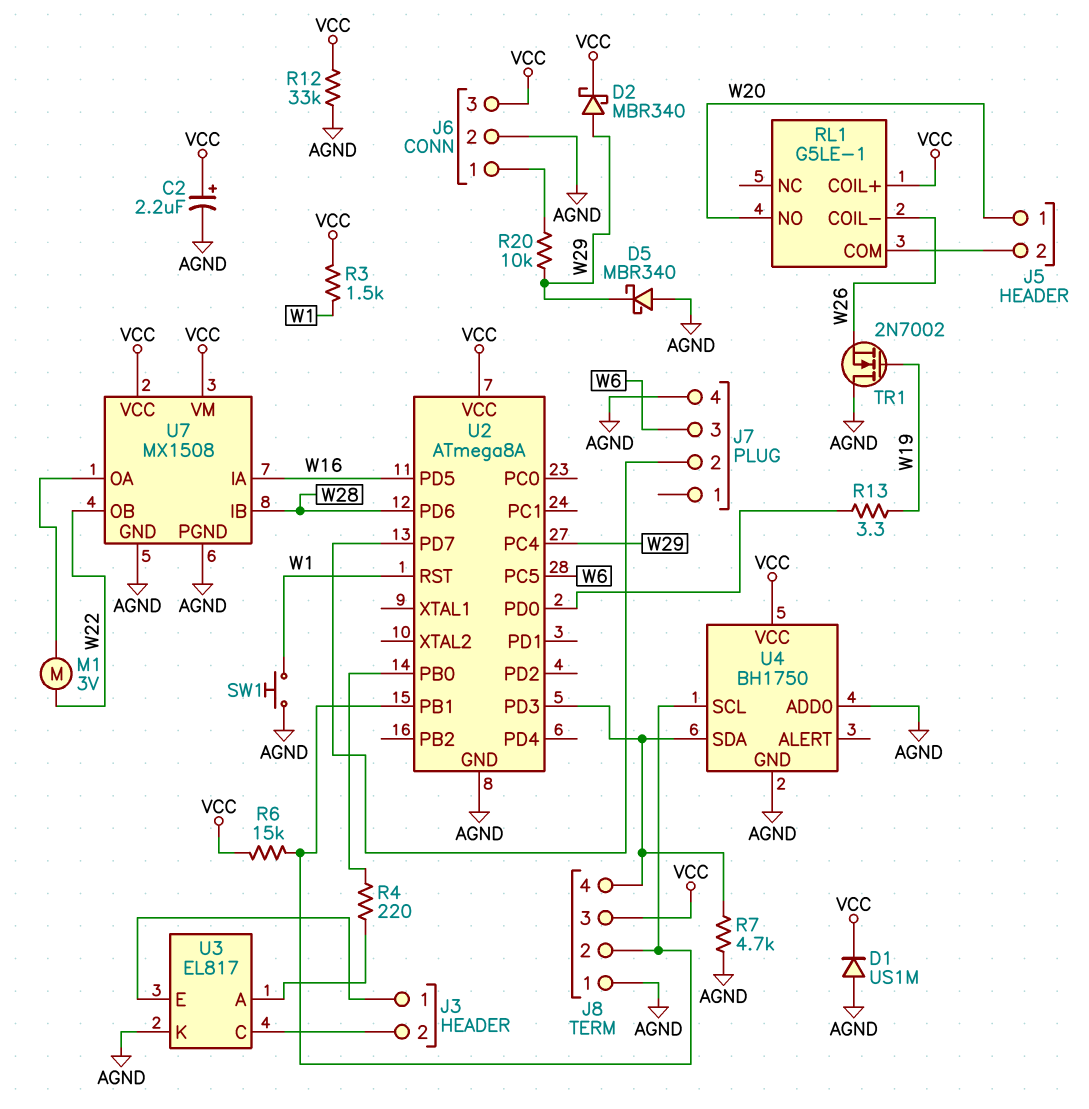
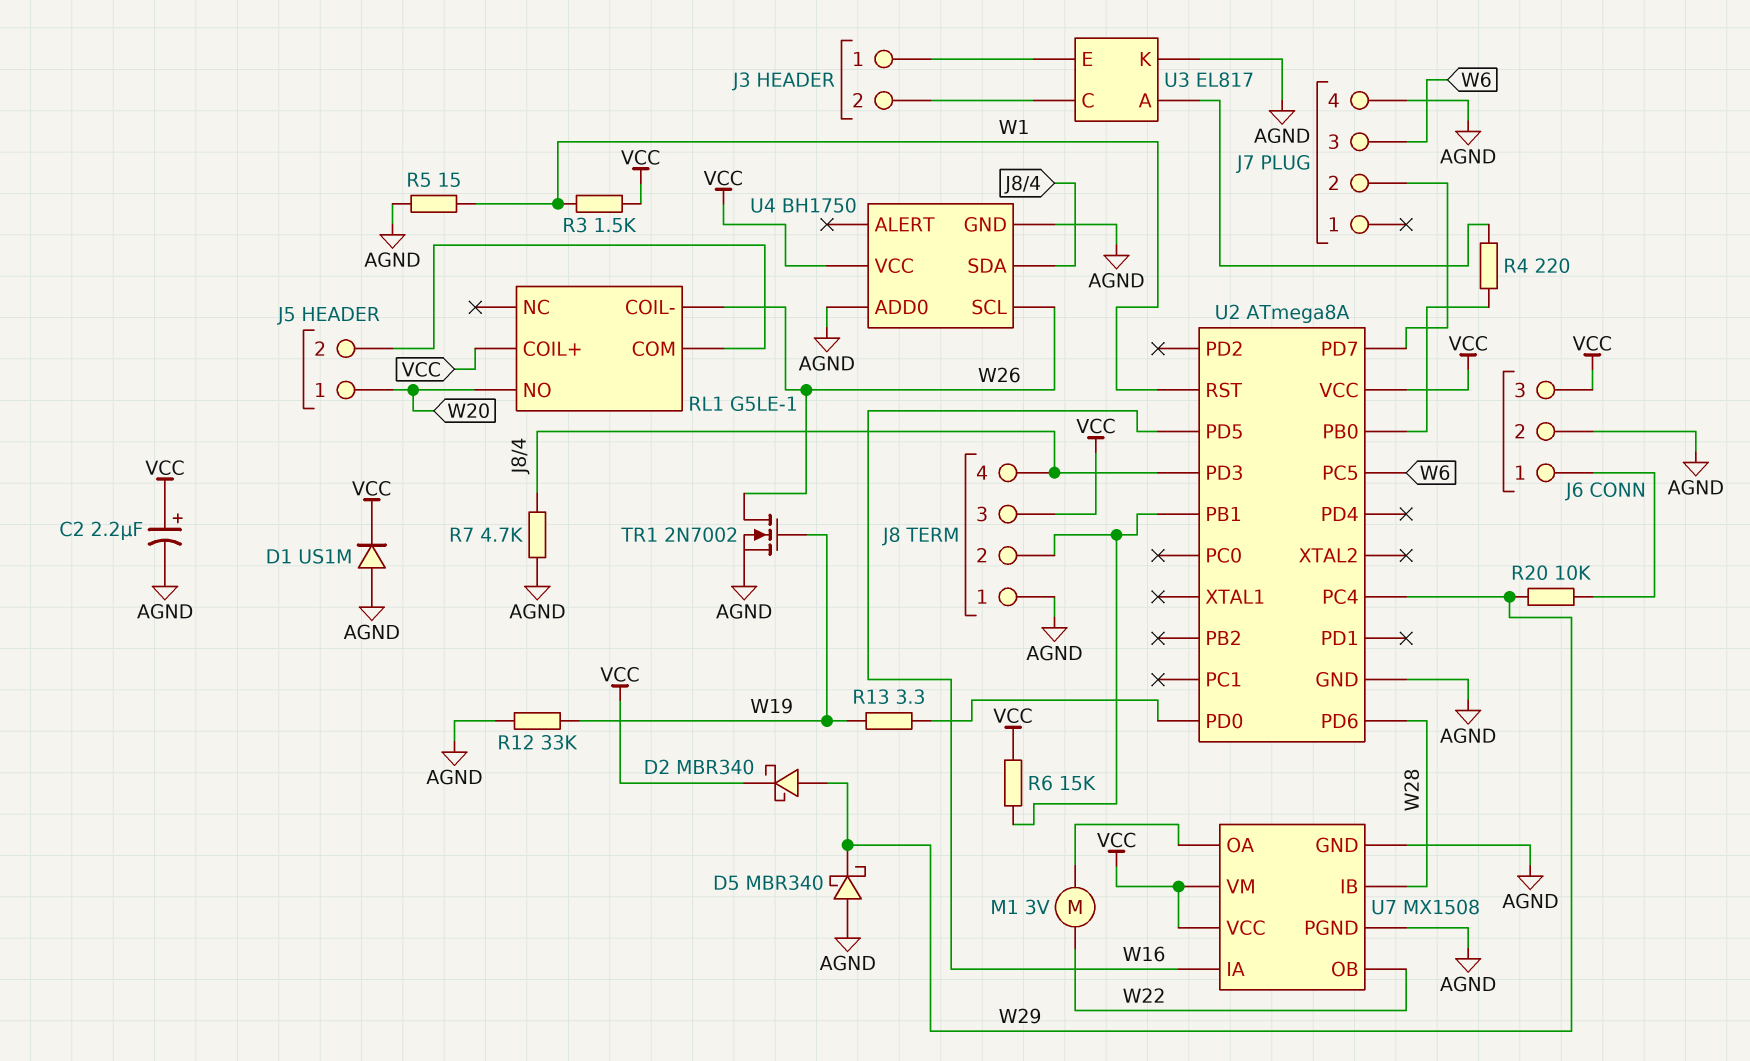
R5: none -> 15 (AGND, W1)
R12: 33k (AGND, VCC) -> 33k (AGND, W19)
SW1: button (AGND, W1) -> none
TR1: NMOS 2N7002 (G W19, D AGND, S W26) -> NMOS 2N7002 (G W19, D W26, S AGND)
U4 pin SCL: J8/2 -> W26

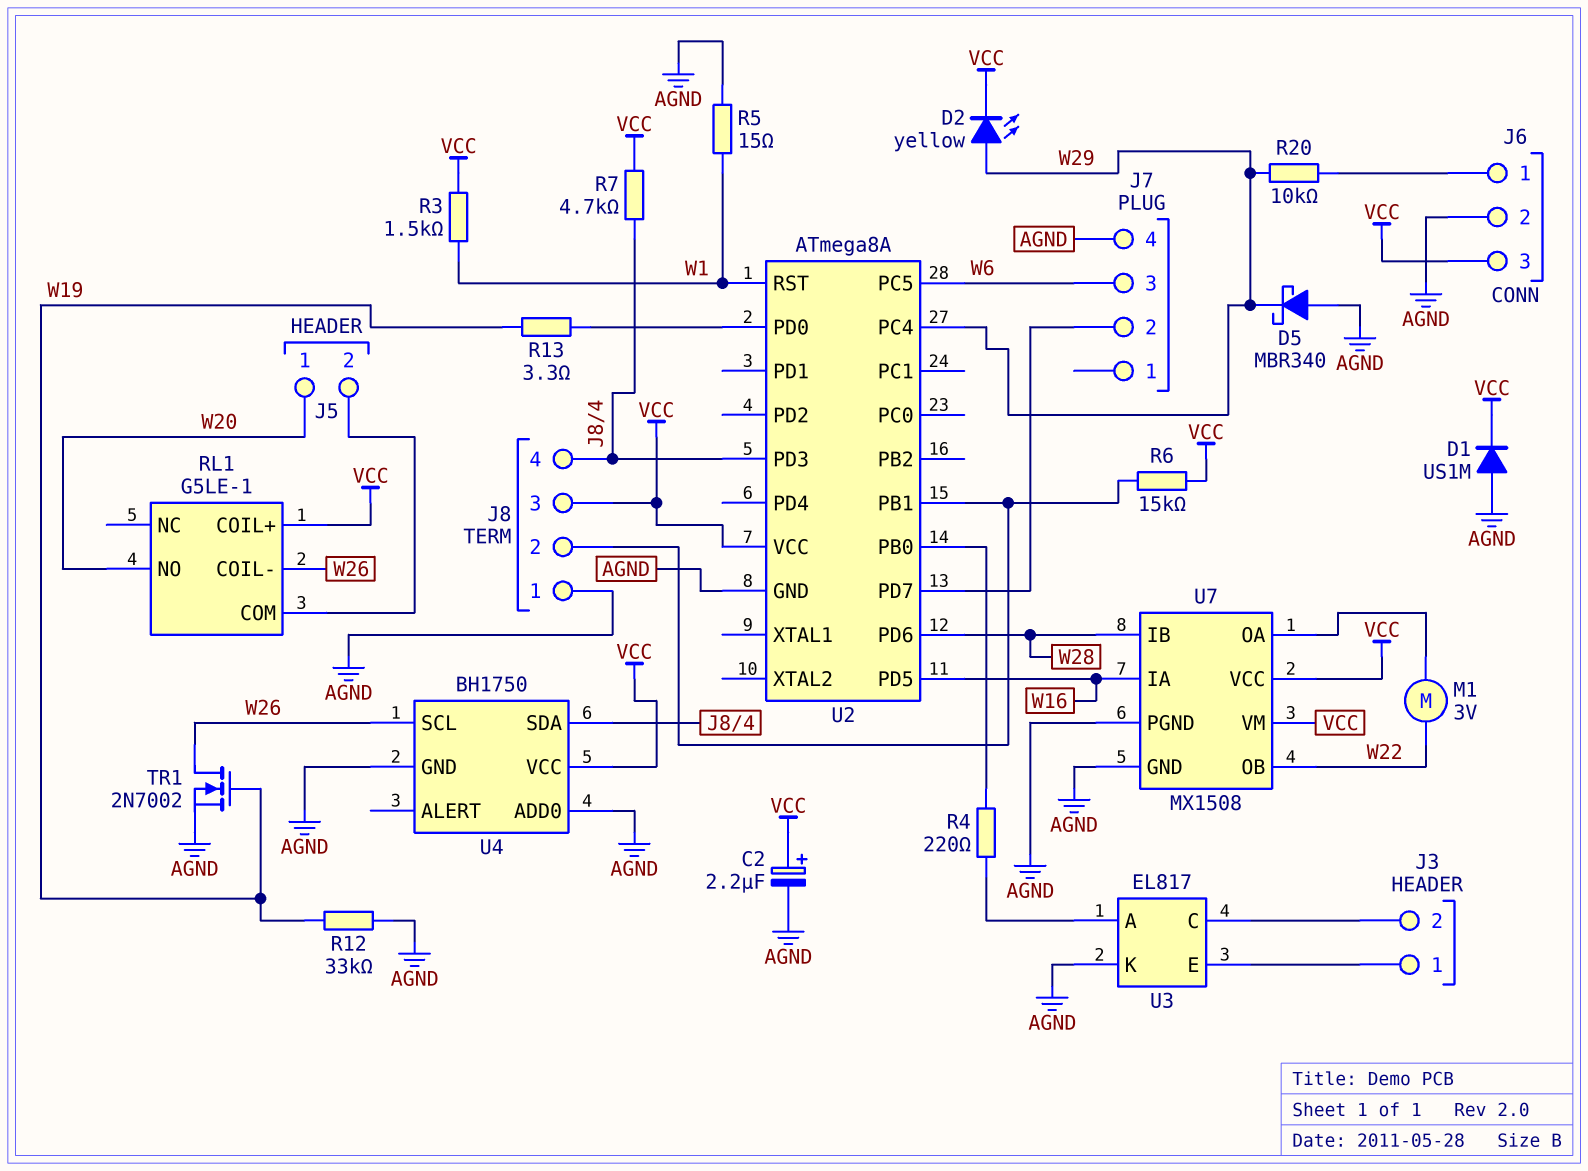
D2: schottky MBR340 (A W29, K VCC) -> LED yellow (A W29, K VCC)
R7: 4.7k (AGND, J8/4) -> 4.7k (J8/4, VCC)

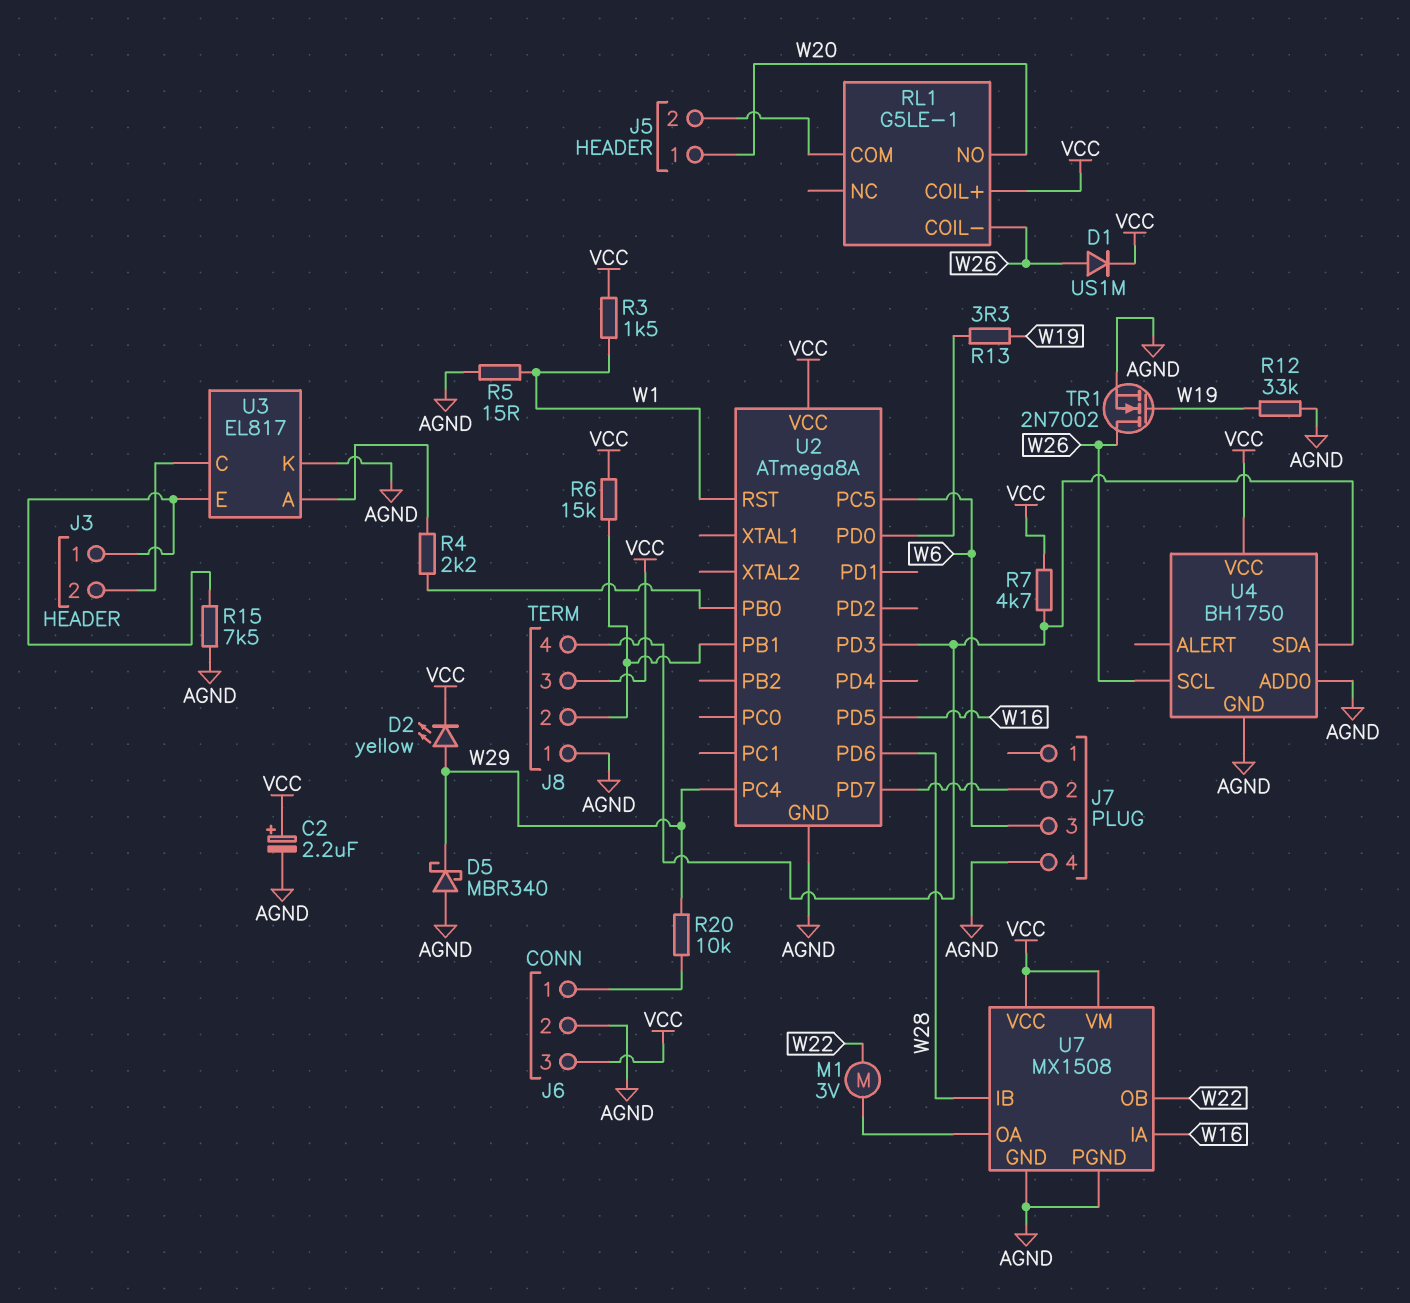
D1: diode US1M (A AGND, K VCC) -> diode US1M (A W26, K VCC)
R4: 220 (U2/PB0, U3/A) -> 2.2k (U2/PB0, U3/A)
R15: none -> 7.5k (AGND, J3/1)

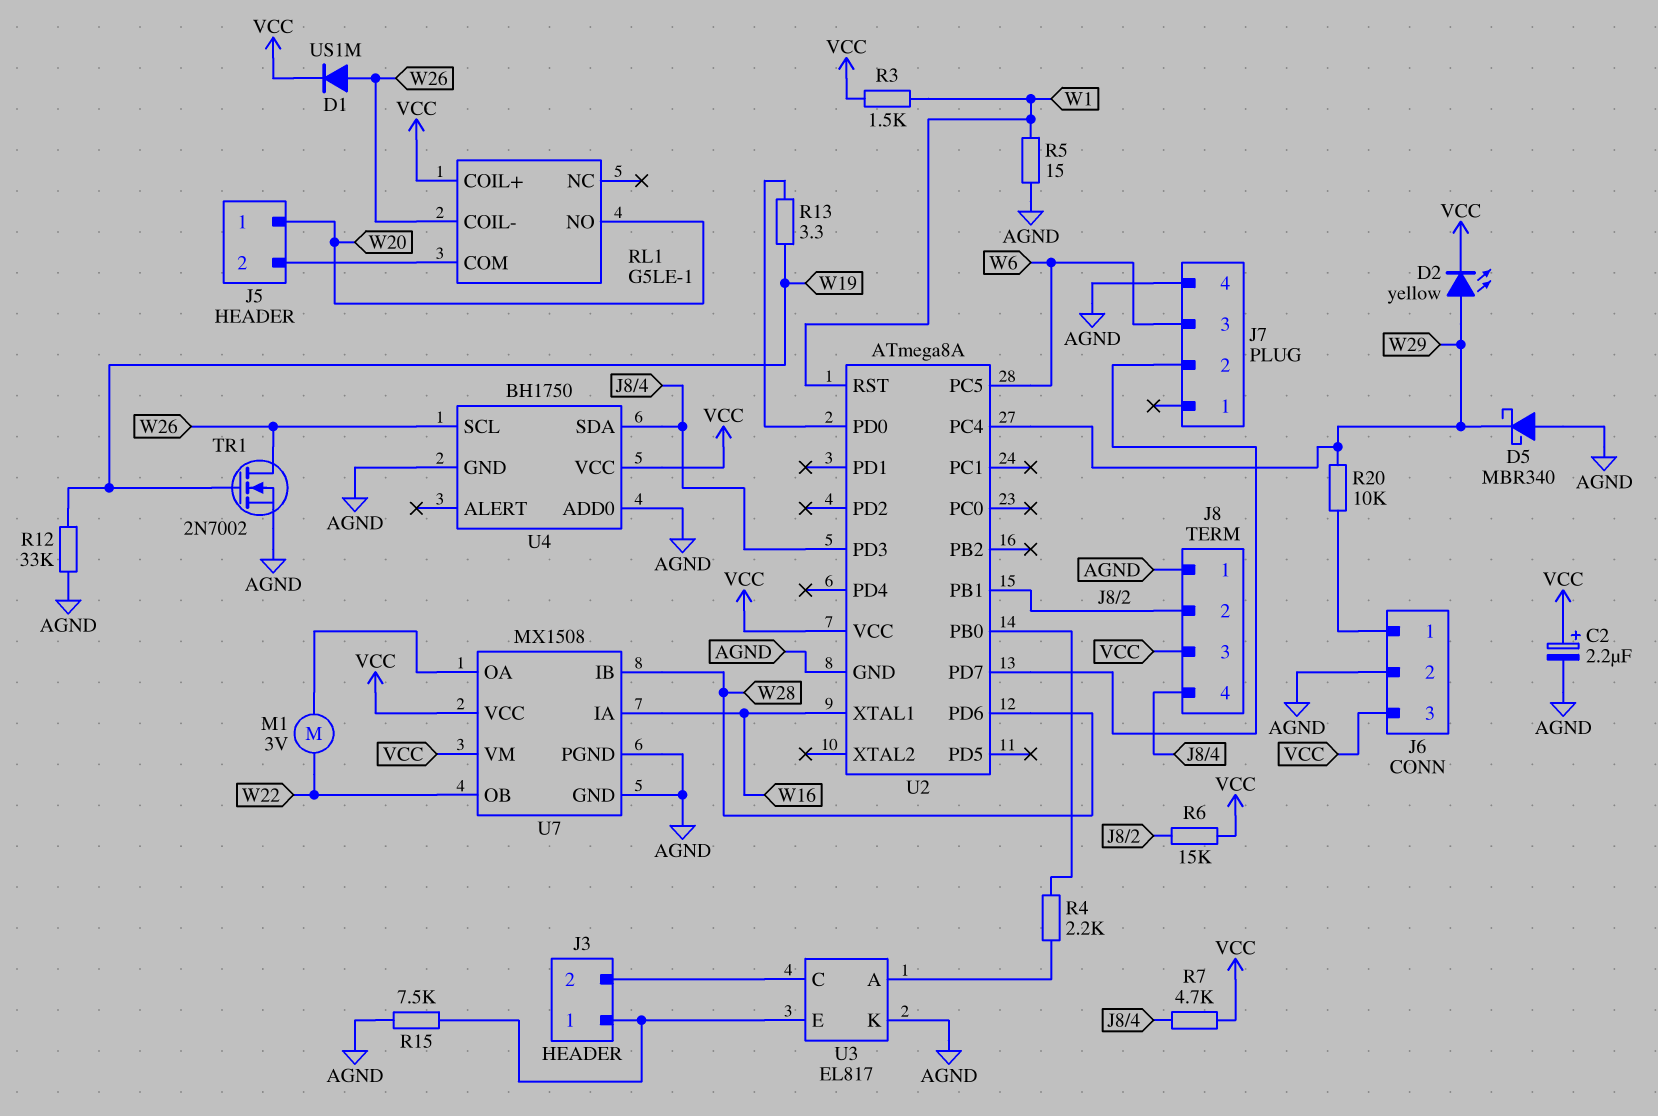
U2 pin PD5: W16 -> none
U2 pin XTAL1: none -> W16

